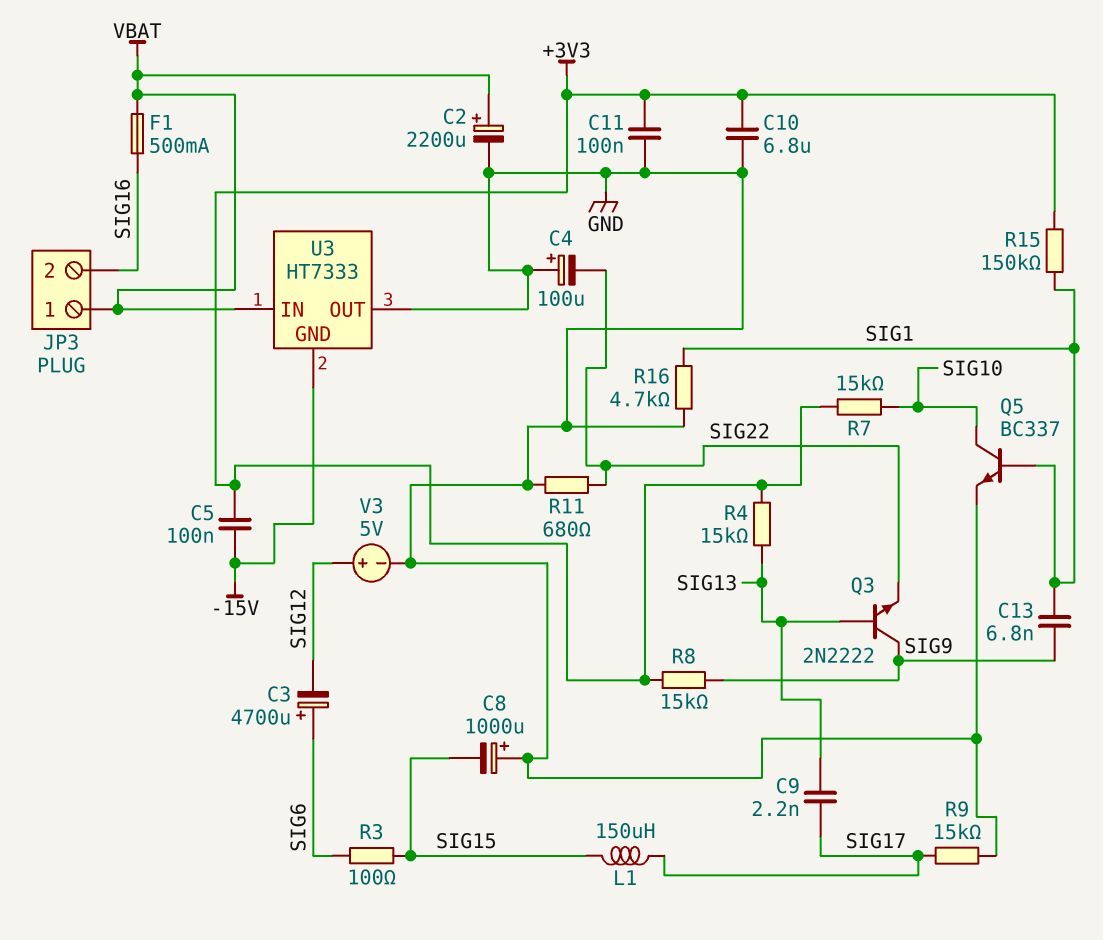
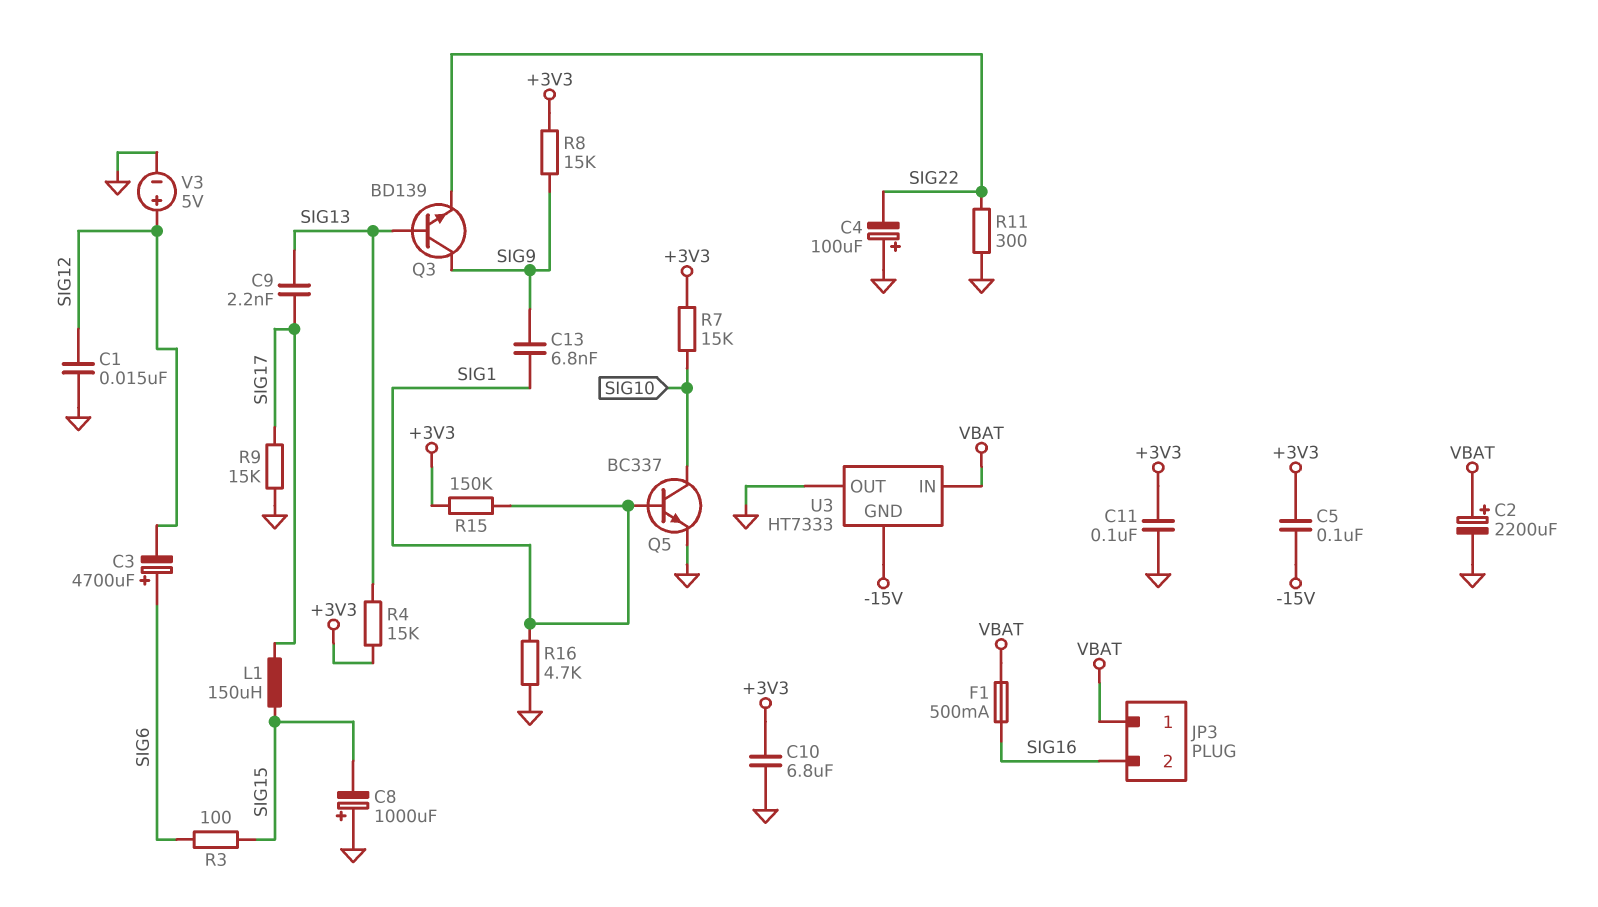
C1: none -> 15nF (GND, SIG12)
Q3: NPN 2N2222 (B SIG13, C SIG9, E SIG22) -> NPN BD139 (B SIG13, C SIG9, E SIG22)
R11: 680 (GND, SIG22) -> 300 (GND, SIG22)

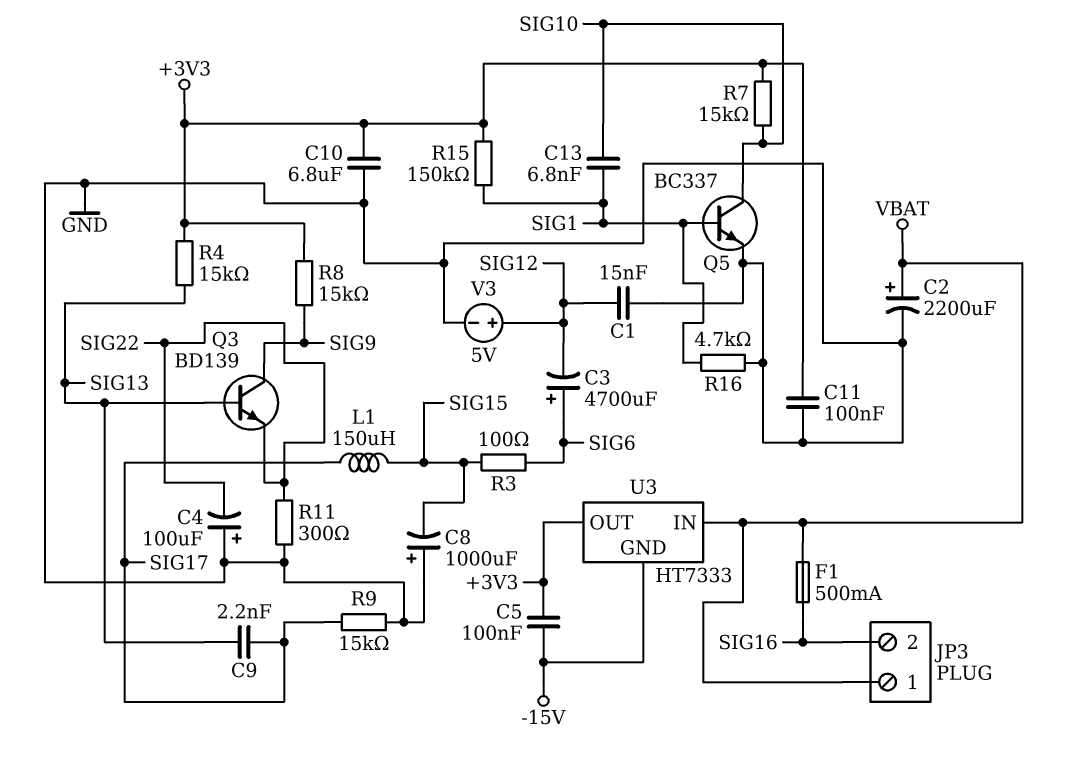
C13: 6.8nF (SIG1, SIG9) -> 6.8nF (SIG1, SIG10)
U3 pin OUT: GND -> +3V3

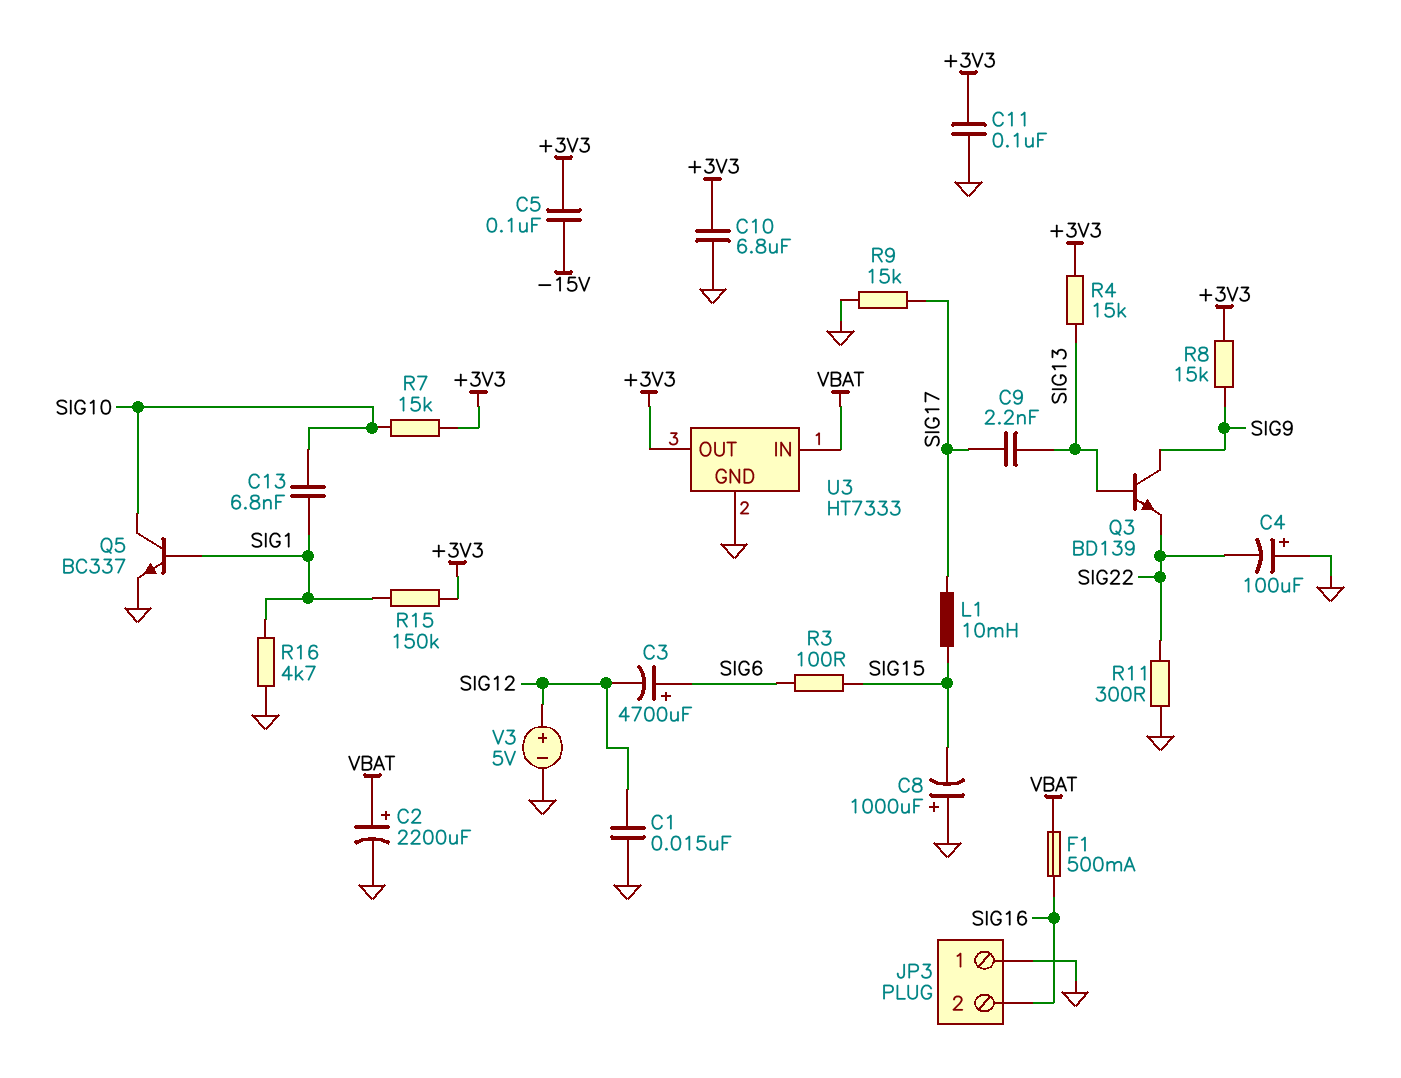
JP3 pin 1: VBAT -> GND
L1: 150uH (SIG15, SIG17) -> 10mH (SIG15, SIG17)
U3 pin GND: -15V -> GND

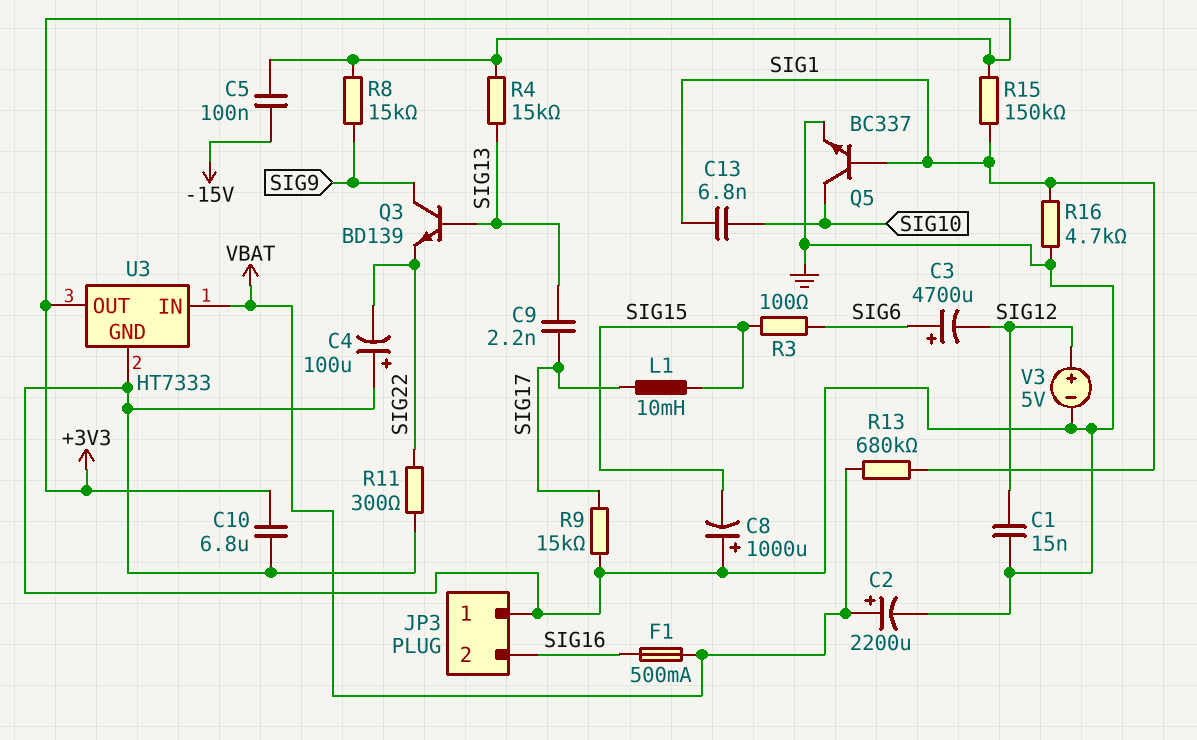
C11: 100nF (+3V3, GND) -> none
R7: 15k (+3V3, SIG10) -> none
R13: none -> 680k (SIG1, VBAT)

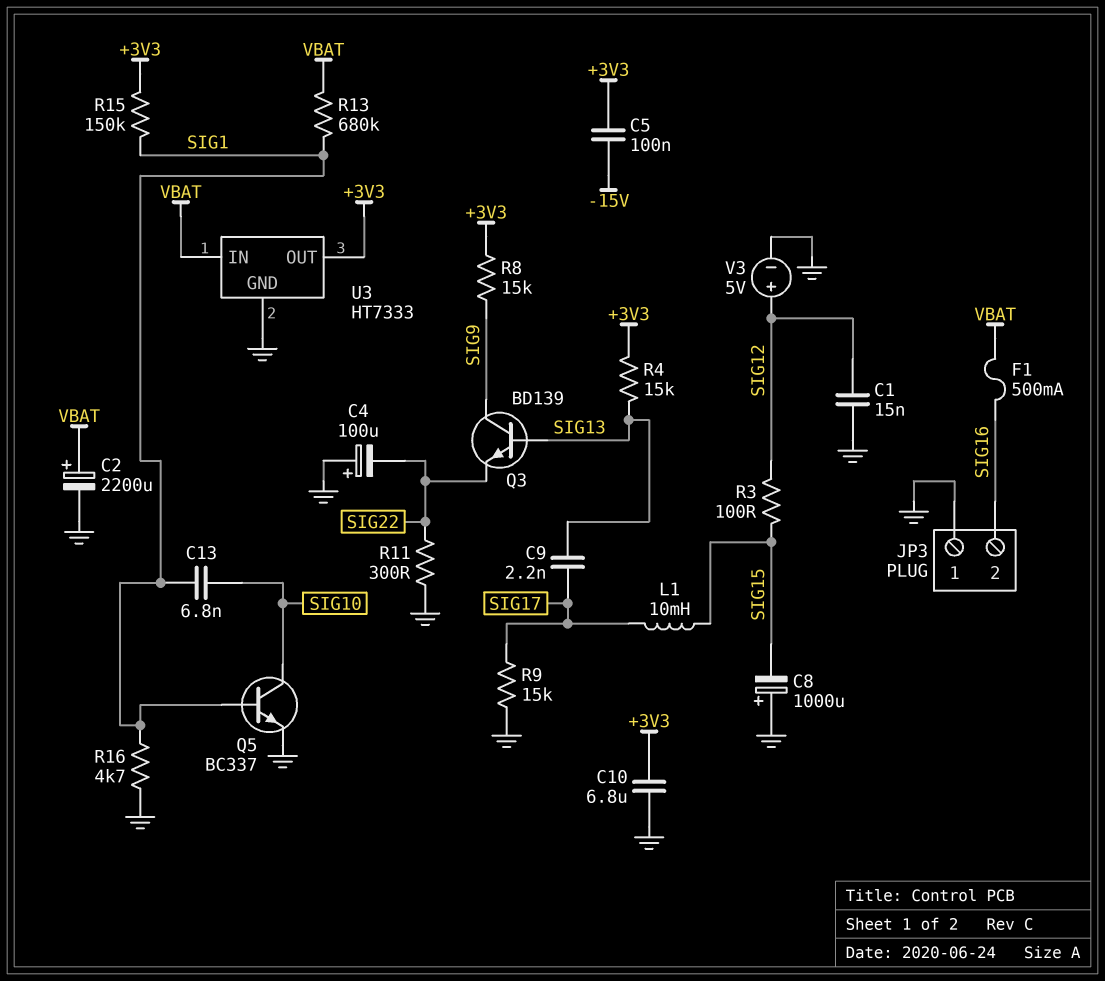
C3: 4700uF (plus SIG6, minus SIG12) -> none
R3: 100 (SIG6, SIG15) -> 100 (SIG12, SIG15)

